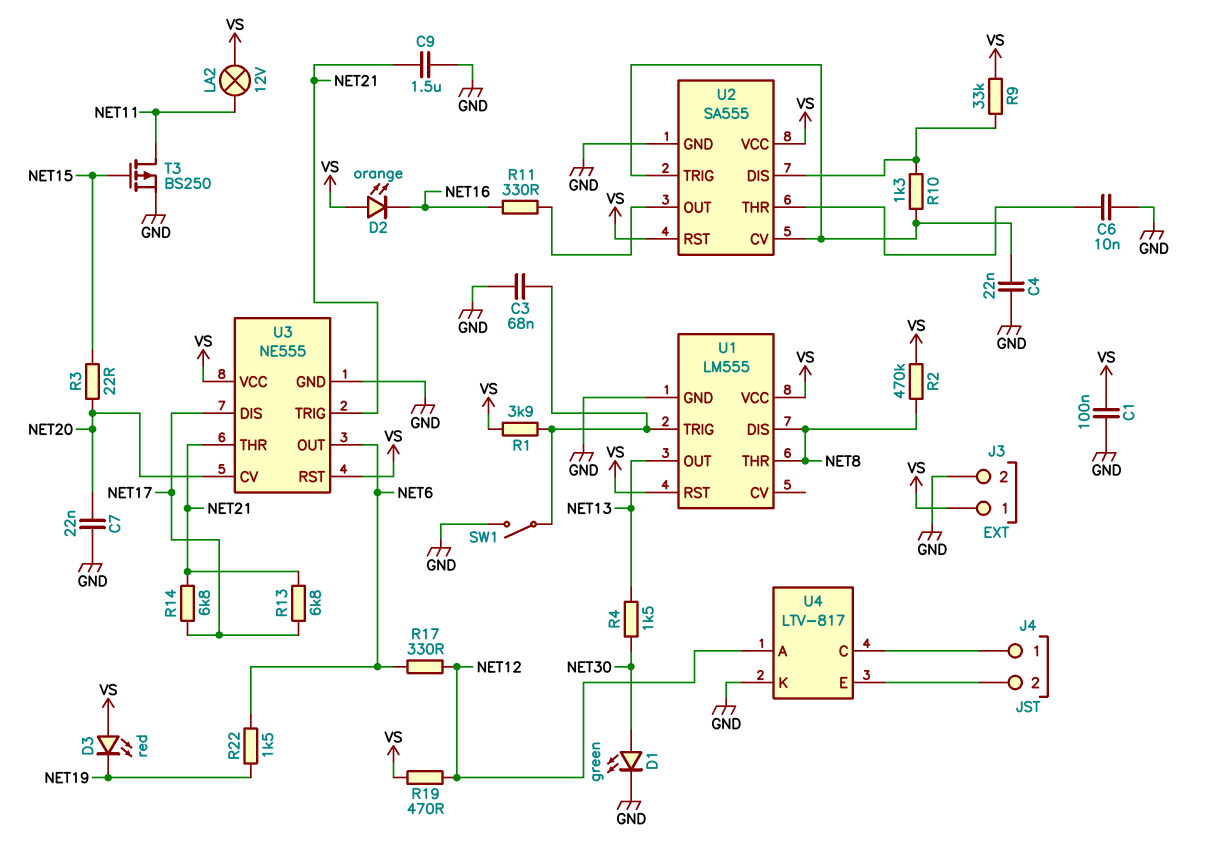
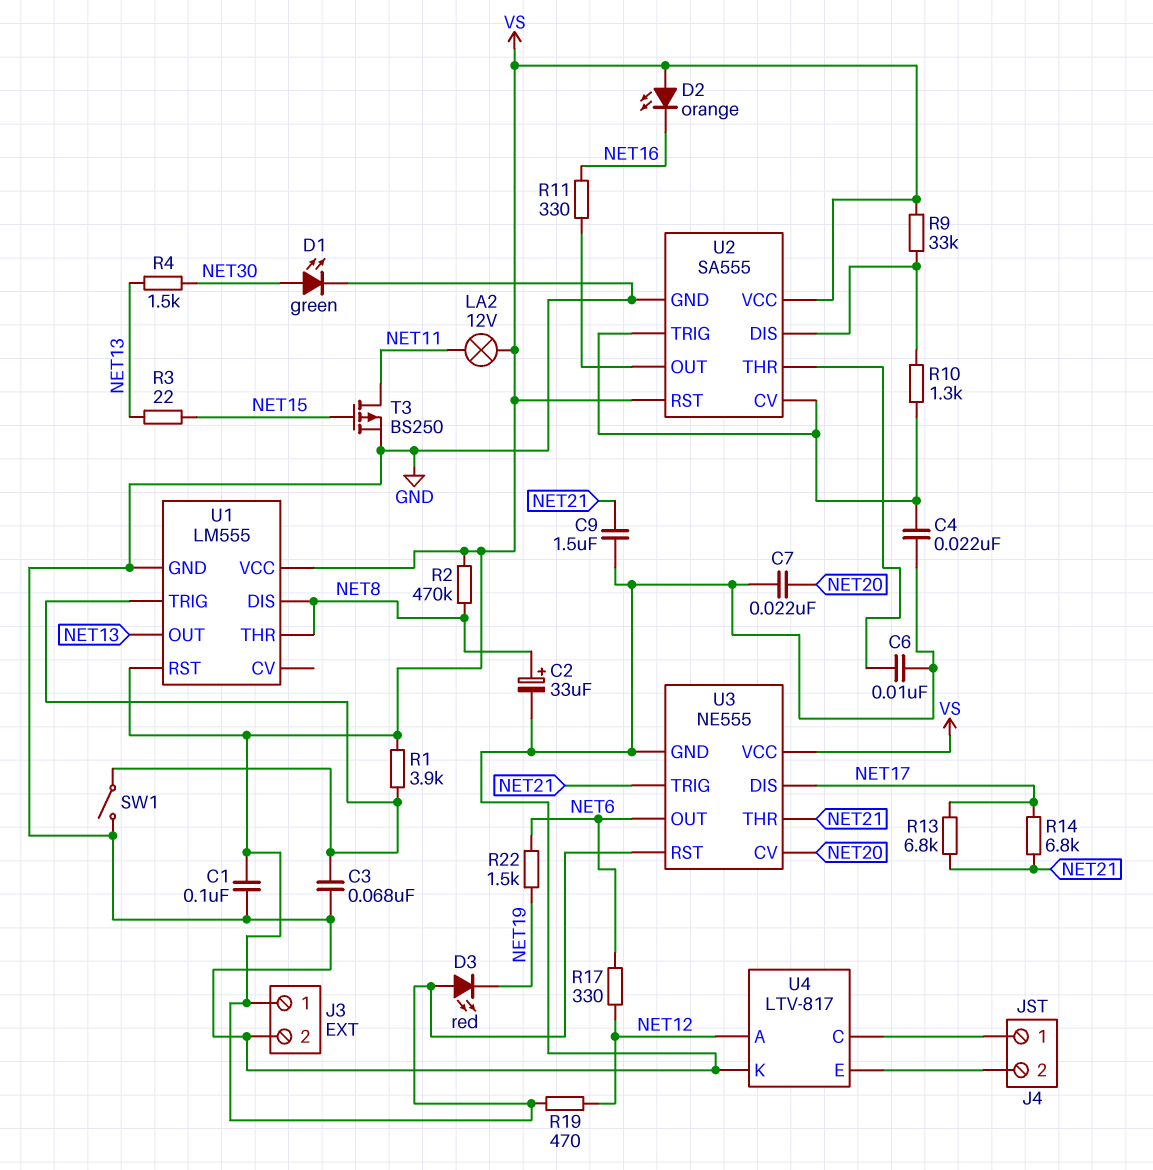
C2: none -> 33uF (plus NET8, minus GND)
R3: 22 (NET15, NET20) -> 22 (NET13, NET15)

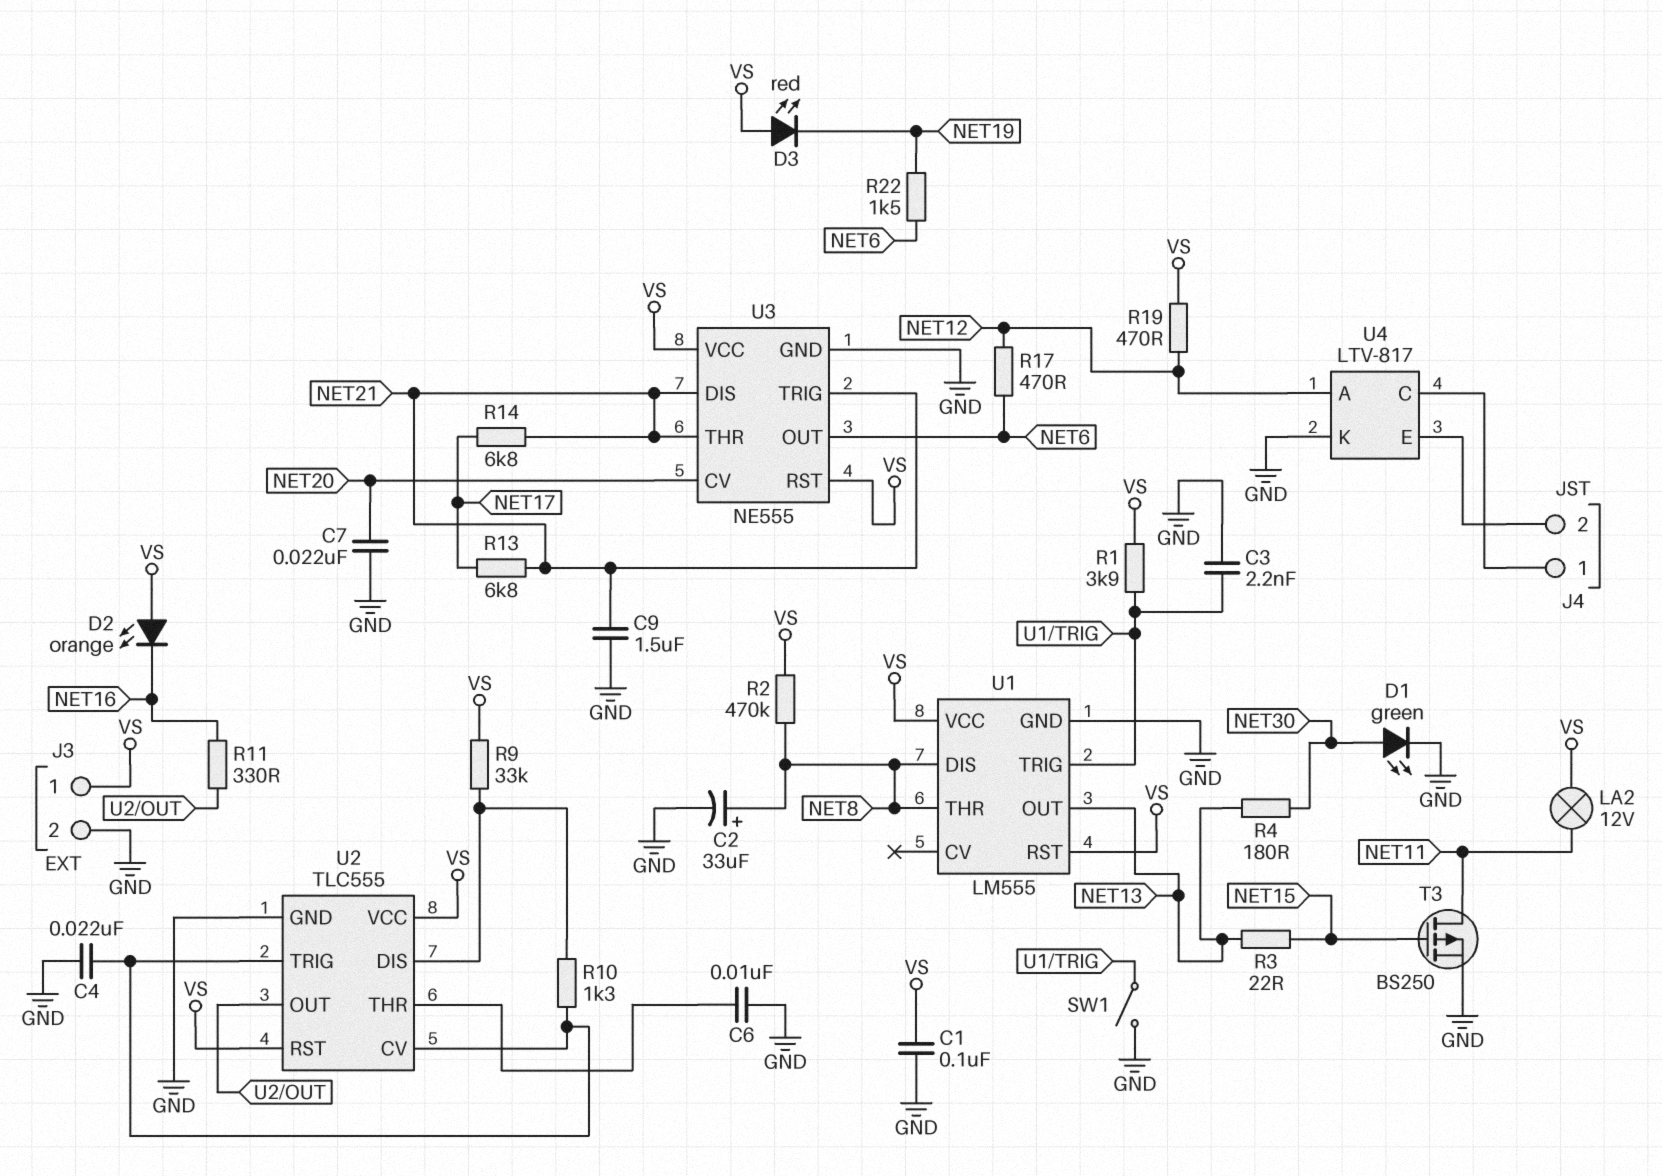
C3: 68nF (GND, U1/TRIG) -> 2.2nF (GND, U1/TRIG)
R4: 1.5k (NET13, NET30) -> 180 (NET13, NET30)
R17: 330 (NET6, NET12) -> 470 (NET6, NET12)
U2: SA555 -> TLC555
U3 pin DIS: NET17 -> NET21

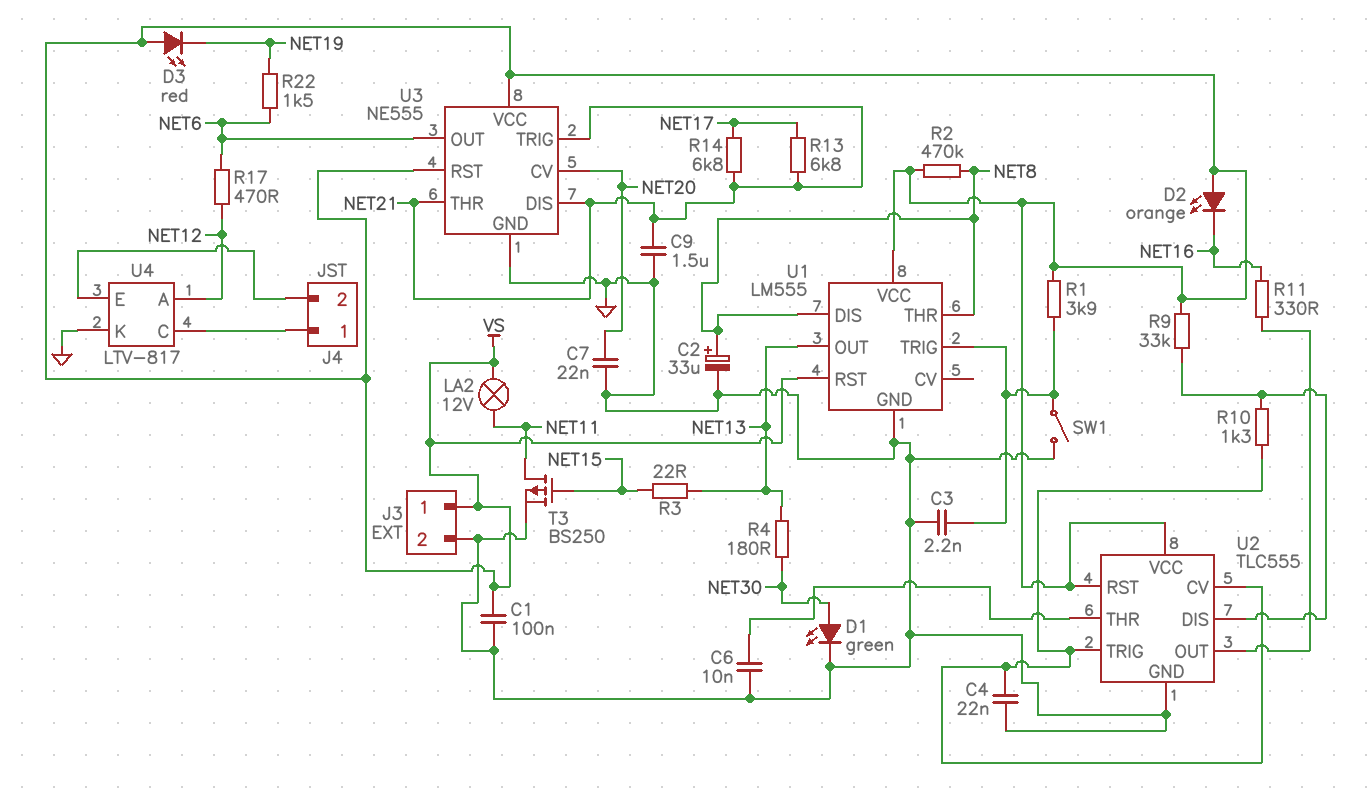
R19: 470 (NET12, VS) -> none

